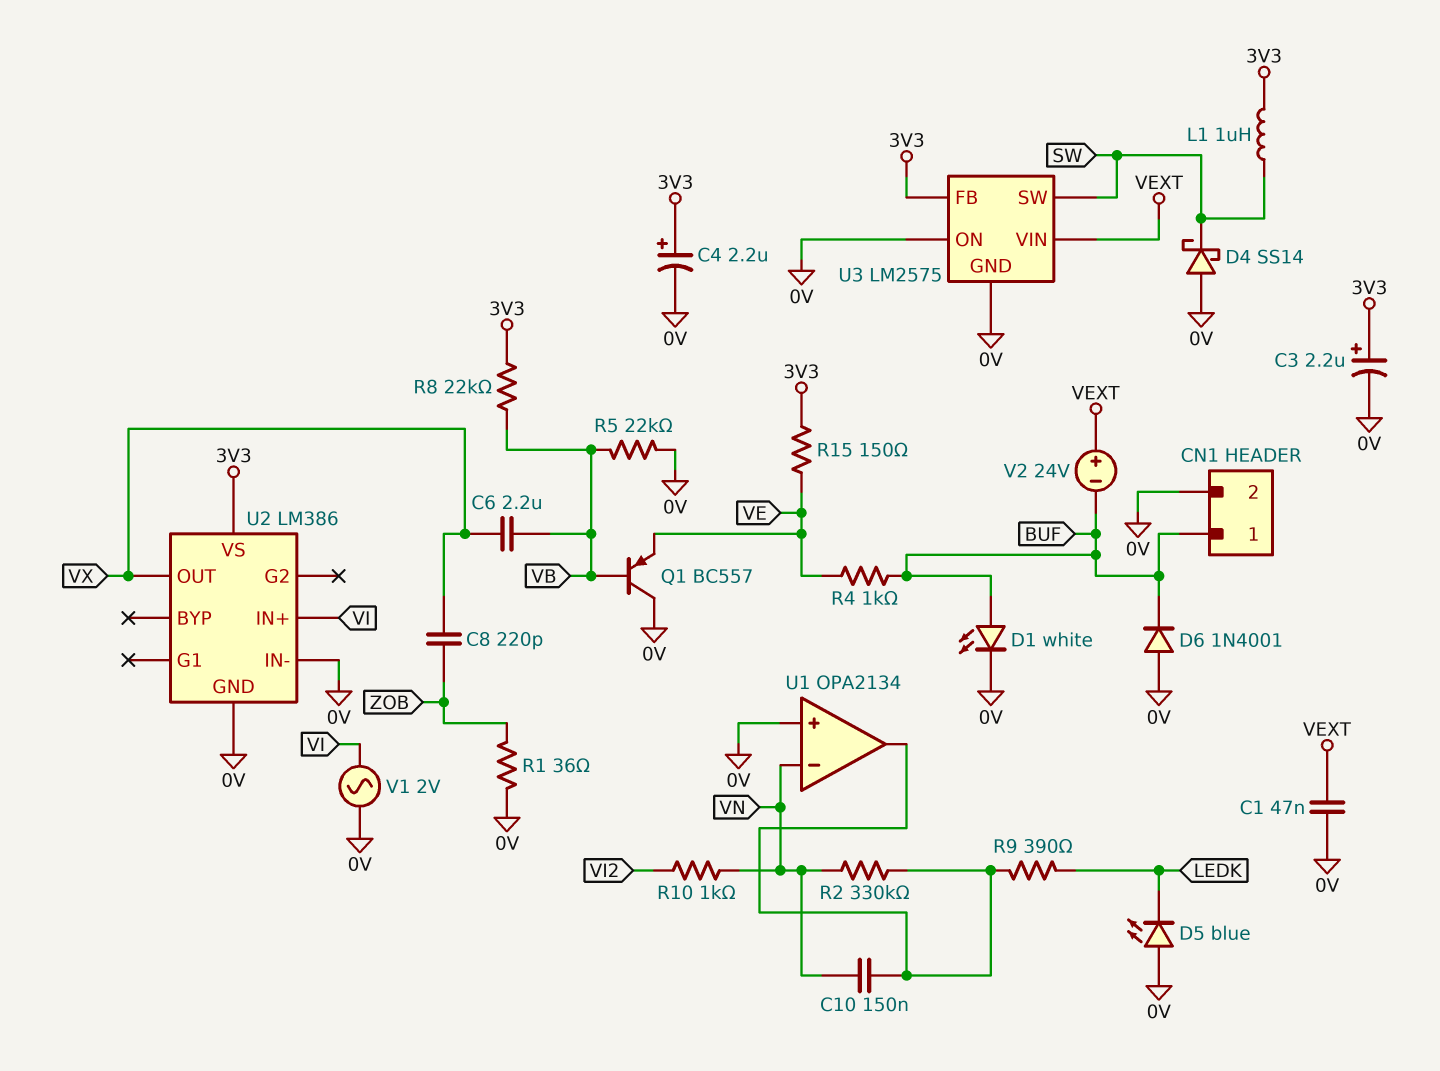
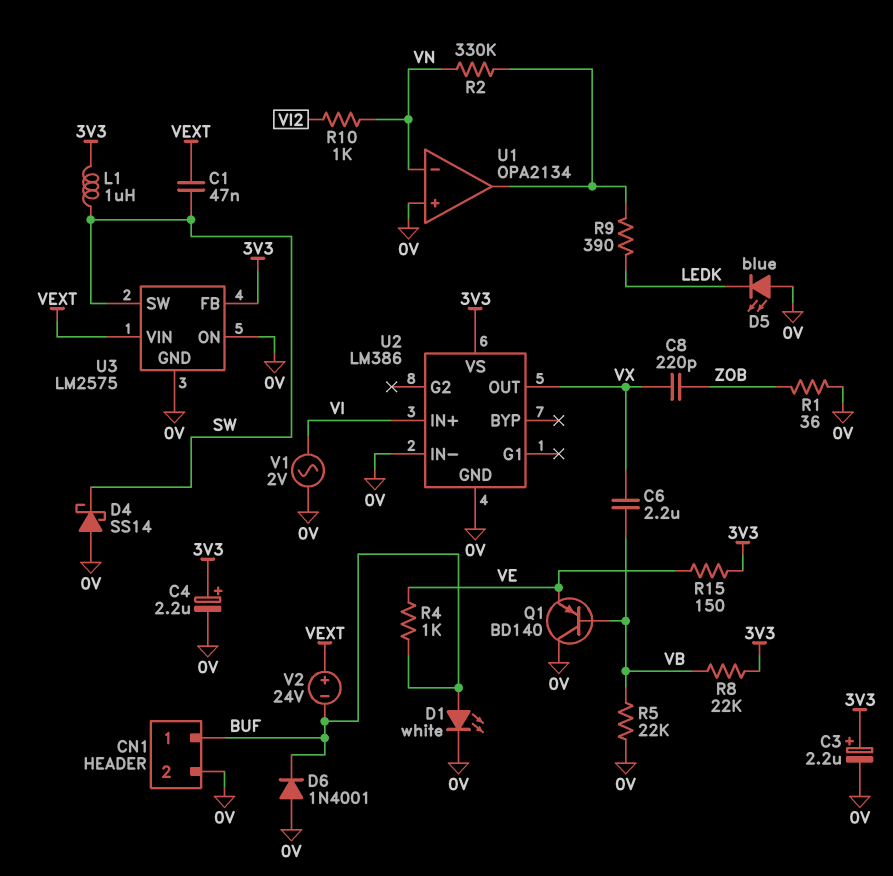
C1: 47nF (0V, VEXT) -> 47nF (SW, VEXT)
C10: 150nF (U1/out, VN) -> none
Q1: PNP BC557 (B VB, C 0V, E VE) -> PNP BD140 (B VB, C 0V, E VE)

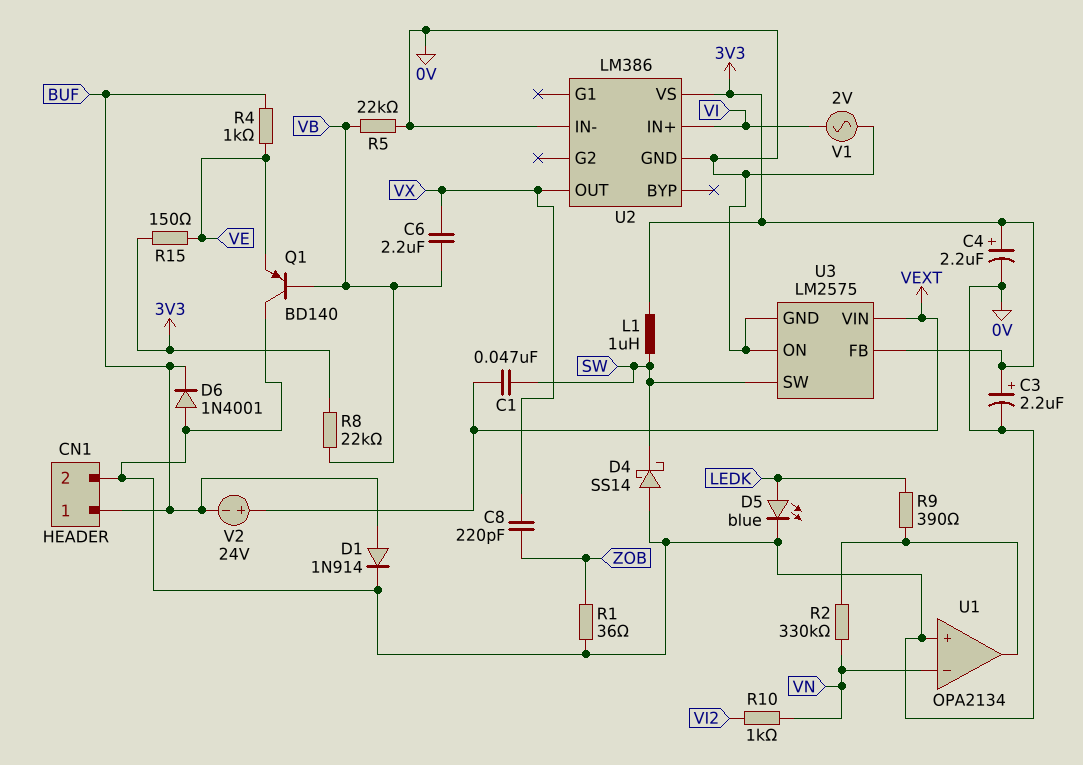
D1: LED white (A BUF, K 0V) -> diode 1N914 (A BUF, K 0V)
D5: LED blue (A 0V, K LEDK) -> LED blue (A LEDK, K 0V)

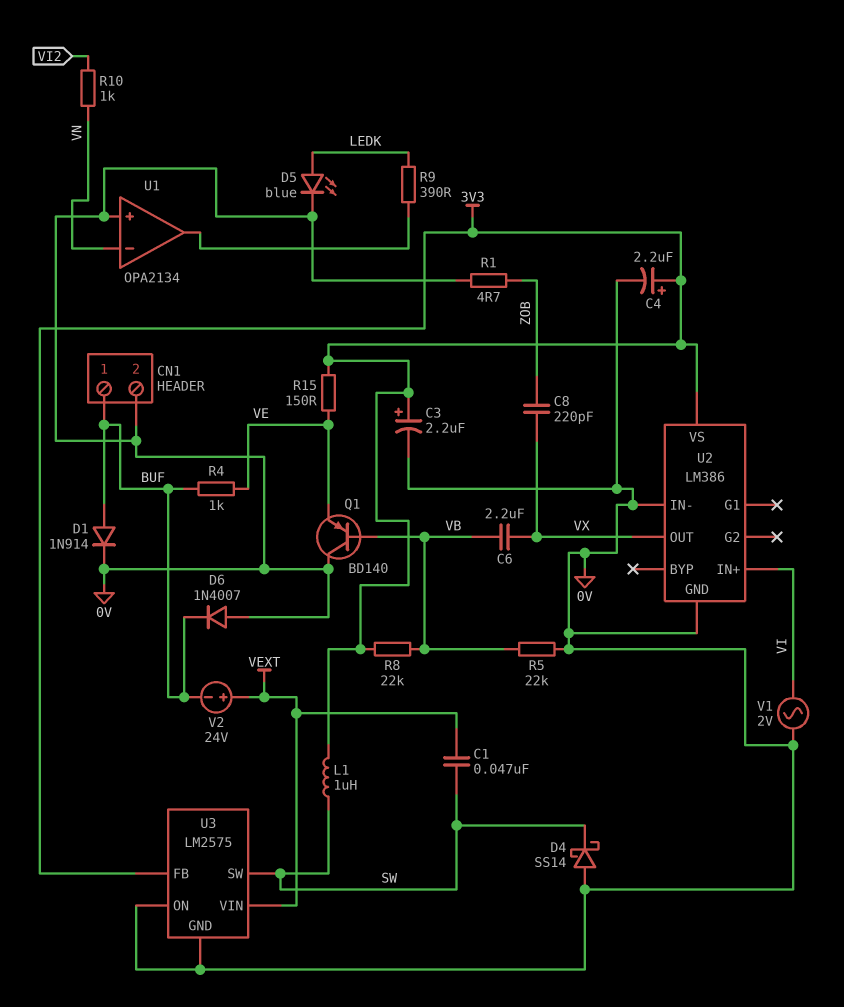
D6: diode 1N4001 (A 0V, K BUF) -> diode 1N4007 (A 0V, K BUF)
R1: 36 (0V, ZOB) -> 4.7 (0V, ZOB)
R2: 330k (U1/out, VN) -> none

